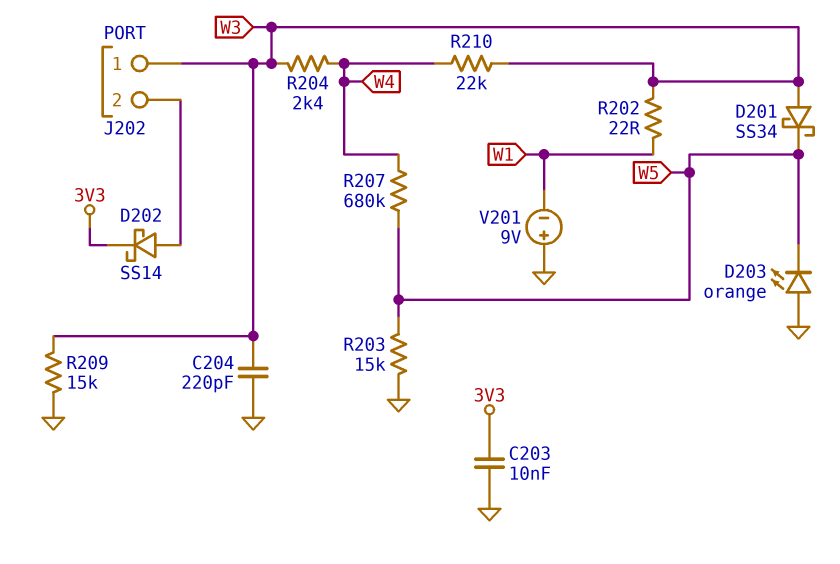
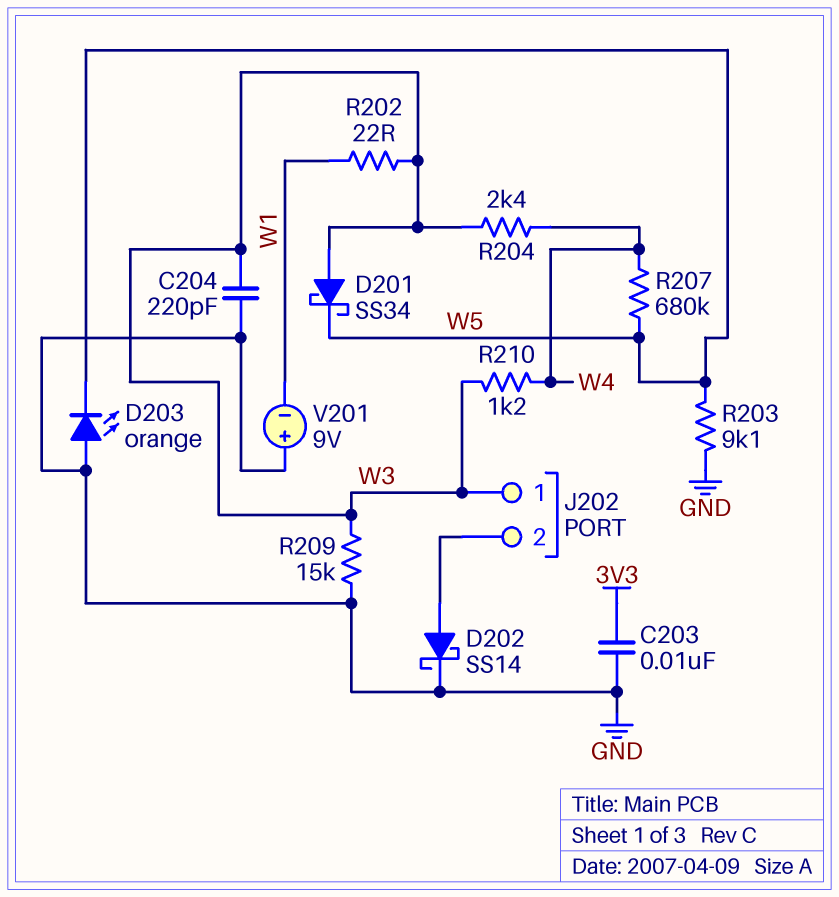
D202: schottky SS14 (A J202/2, K 3V3) -> schottky SS14 (A J202/2, K GND)
R203: 15k (GND, W5) -> 9.1k (GND, W5)
R210: 22k (W3, W4) -> 1.2k (W3, W4)

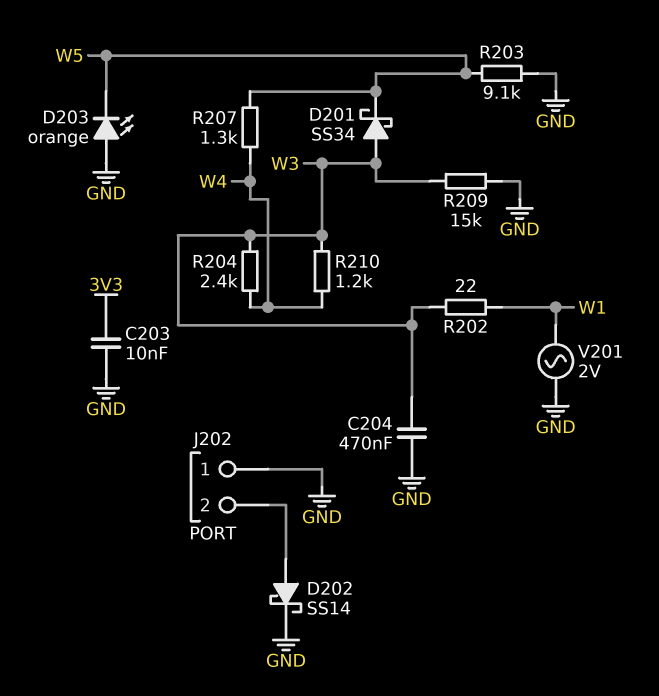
C204: 220pF (GND, W3) -> 470nF (GND, W3)
J202 pin 1: W3 -> GND
R207: 680k (W4, W5) -> 1.3k (W4, W5)
V201: 9V (plus GND, minus W1) -> AC 2V (GND, W1)

